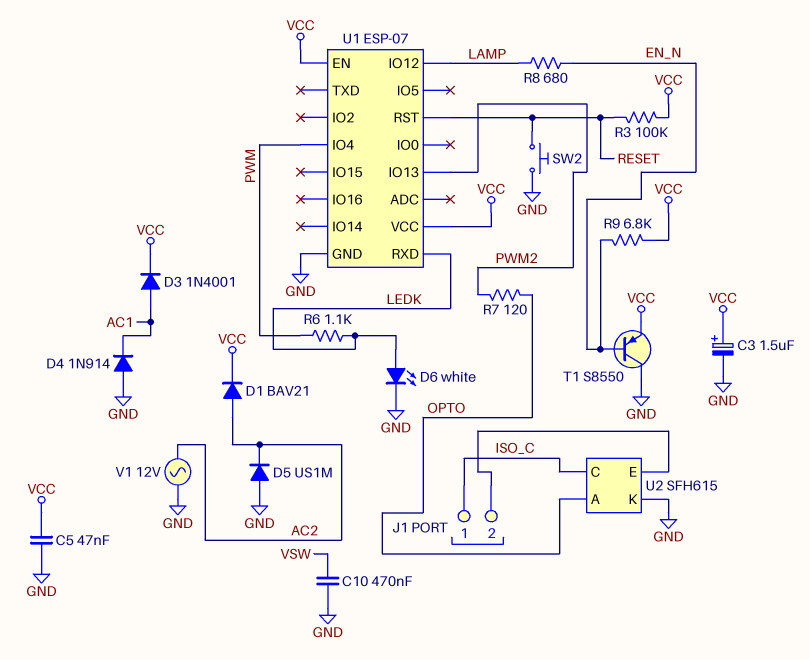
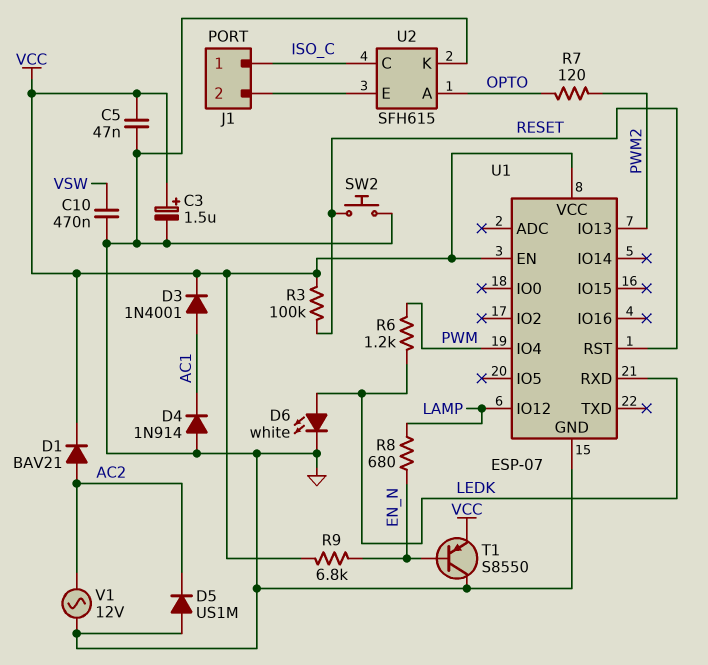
R6: 1.1k (LEDK, PWM) -> 1.2k (LEDK, PWM)

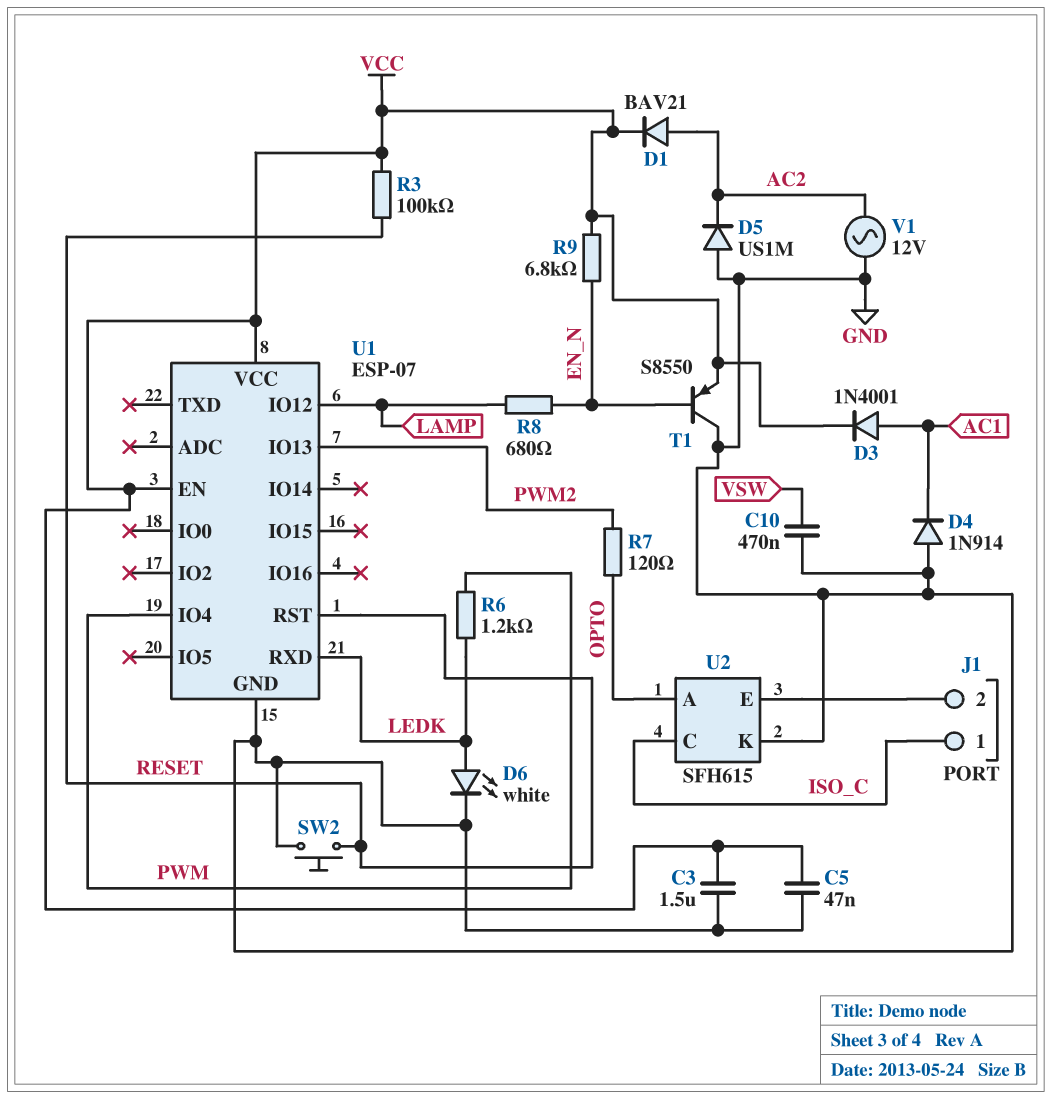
C3: 1.5uF (plus VCC, minus GND) -> 1.5uF (GND, VCC)

